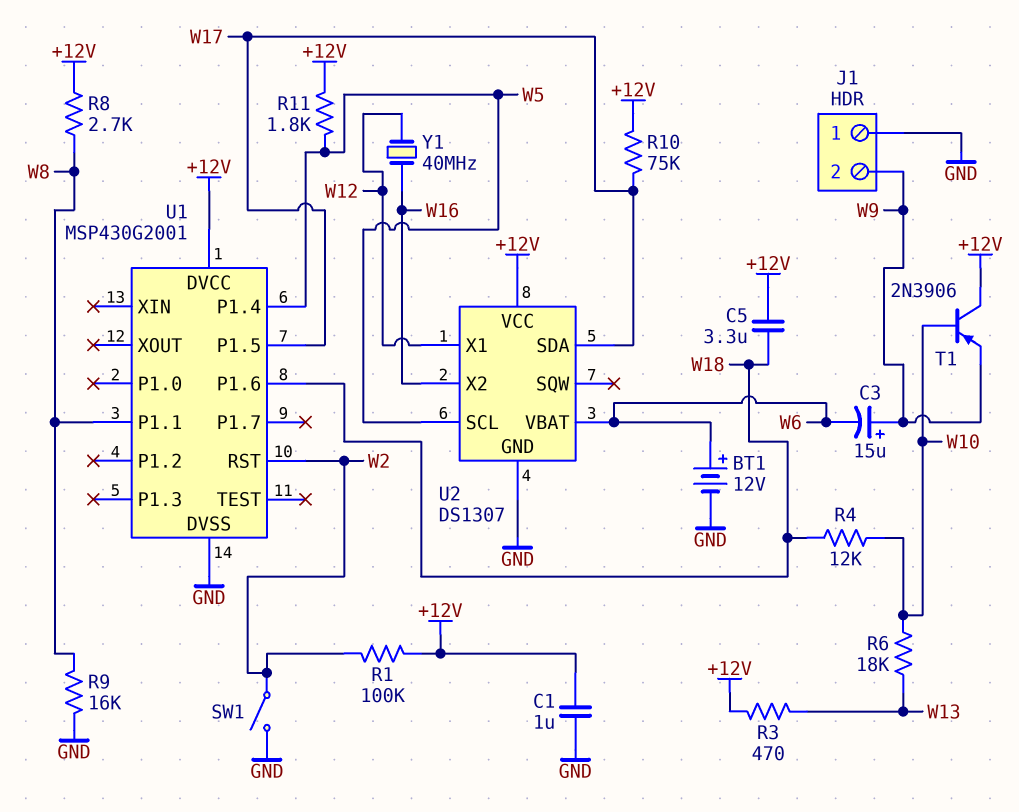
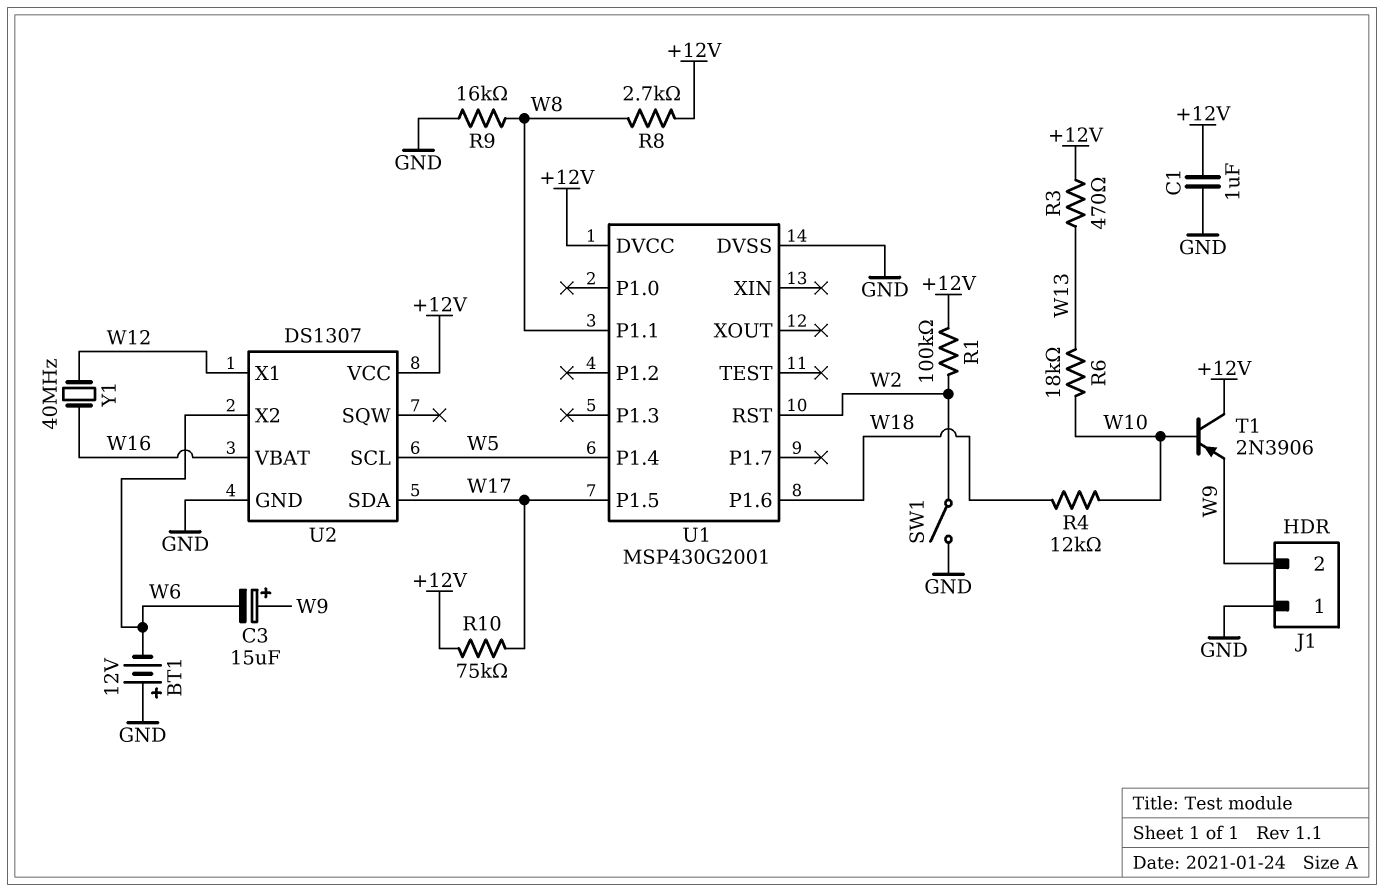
BT1: 12V (plus W6, minus GND) -> 12V (plus GND, minus W6)
C5: 3.3uF (+12V, W18) -> none
R11: 1.8k (+12V, W5) -> none
U2 pin VBAT: W6 -> W16
U2 pin X2: W16 -> W6

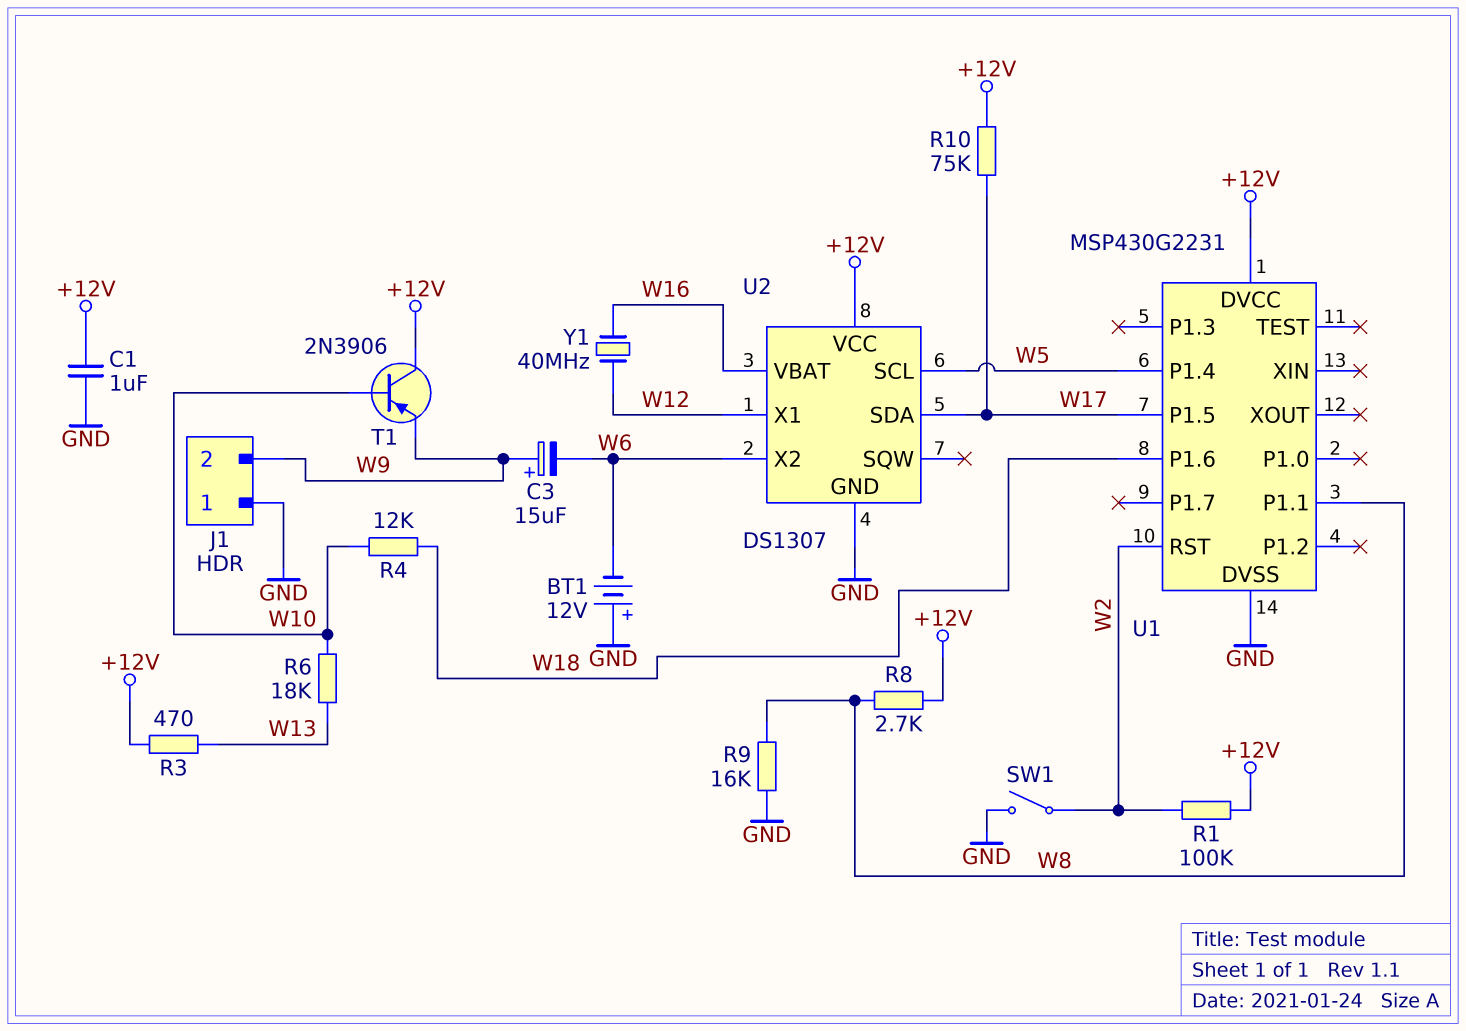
U1: MSP430G2001 -> MSP430G2231

